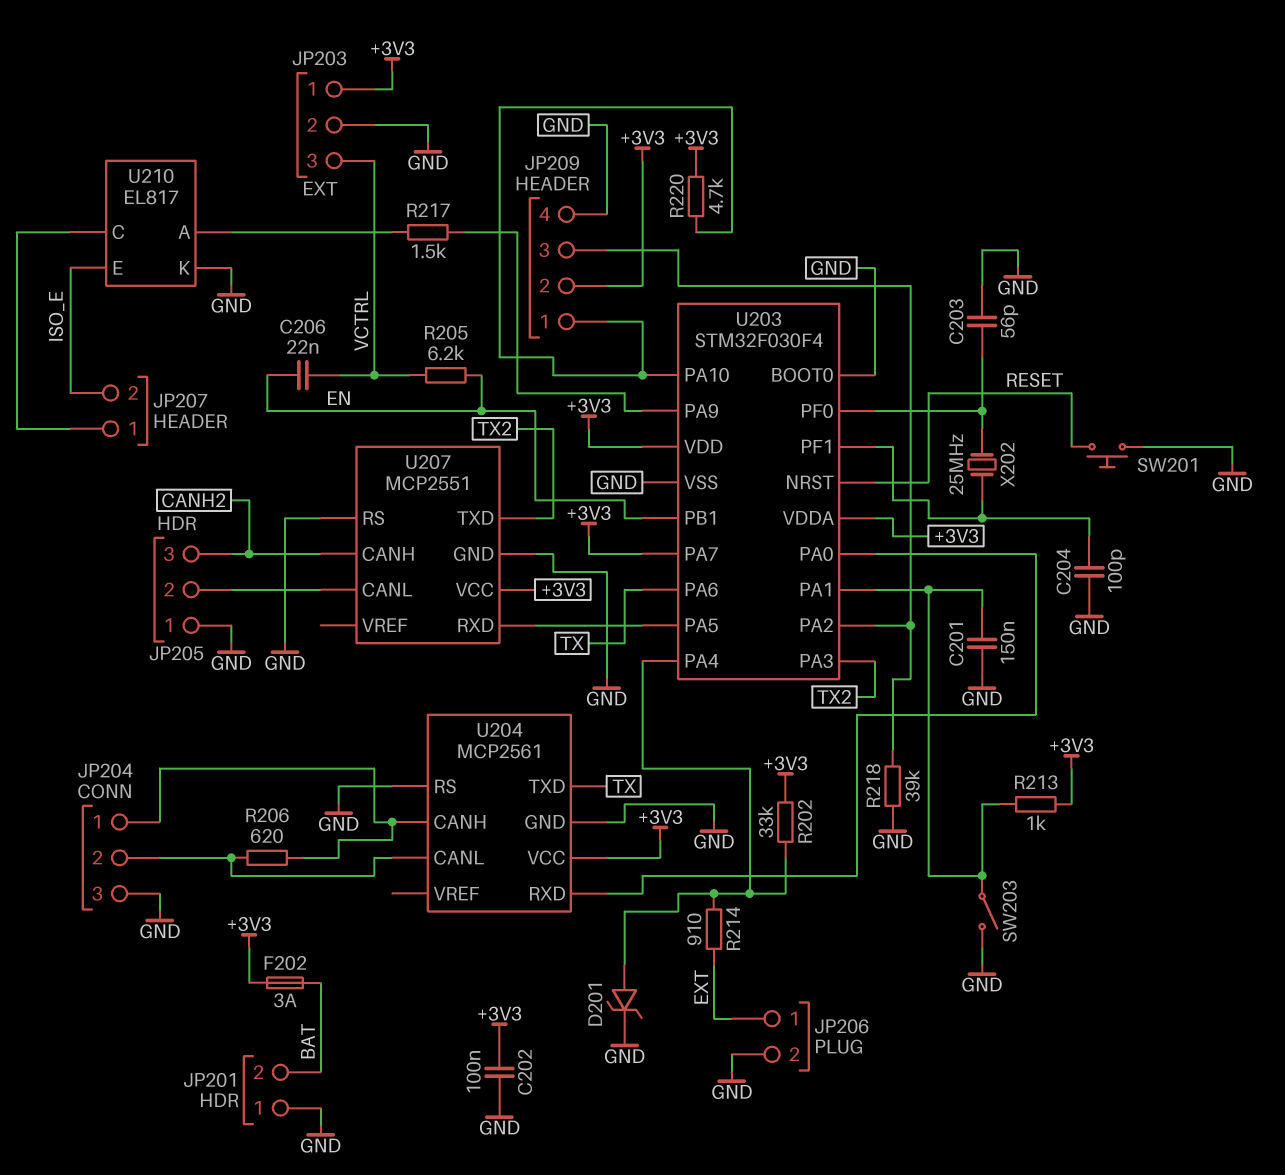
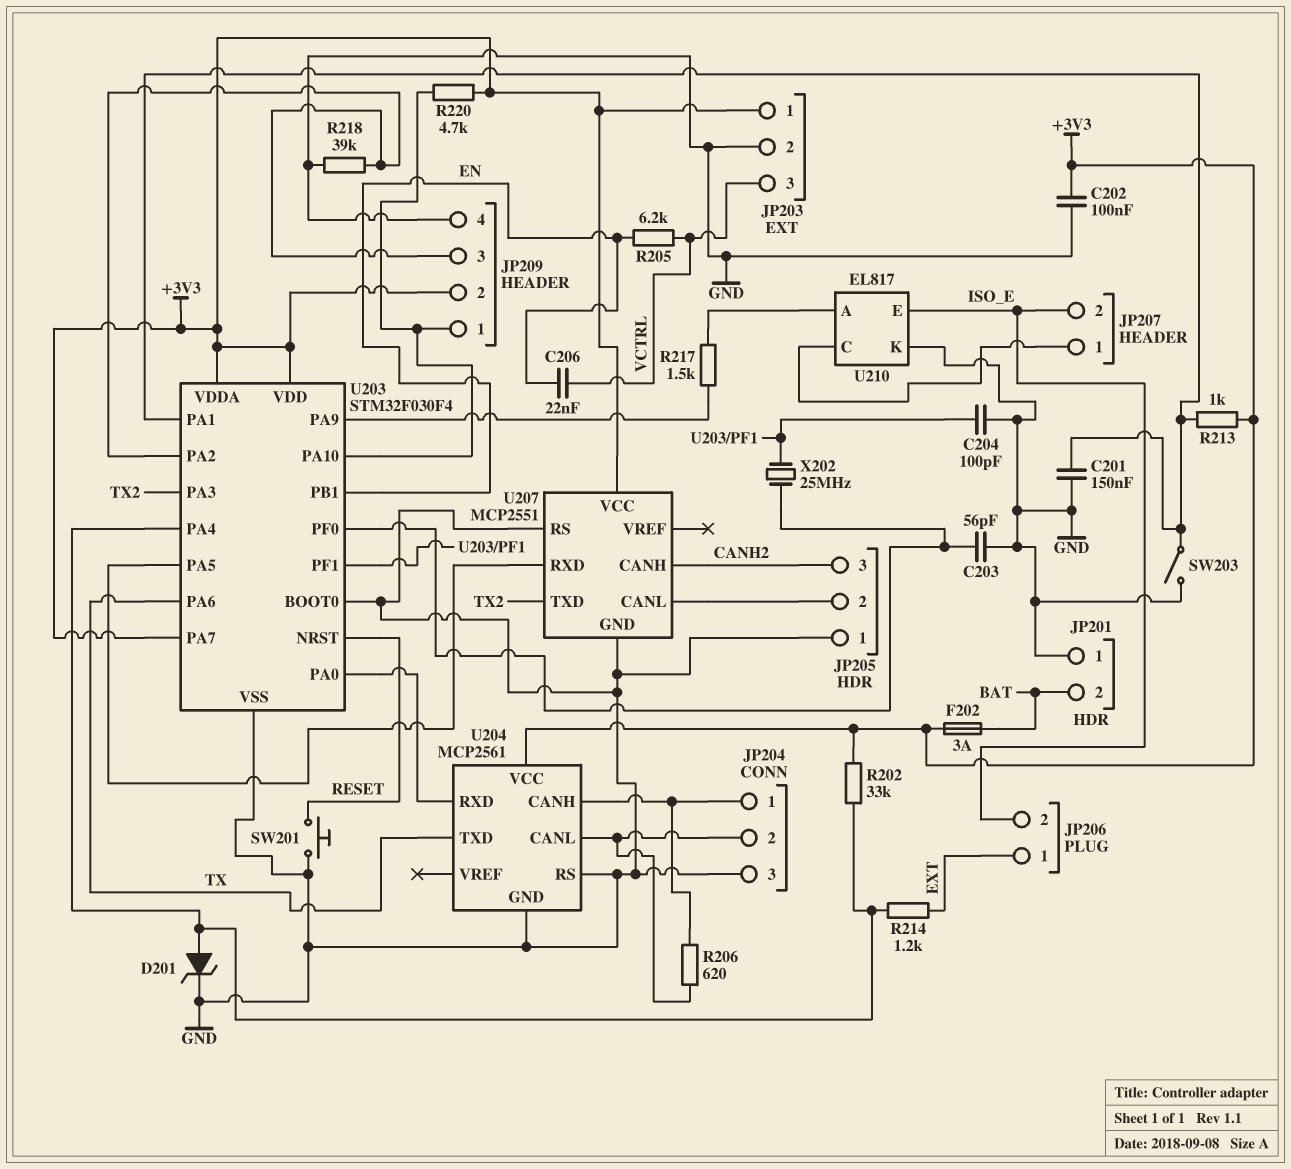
JP206 pin 2: GND -> ISO_E
R214: 910 (EXT, U203/PA4) -> 1.2k (EXT, U203/PA4)

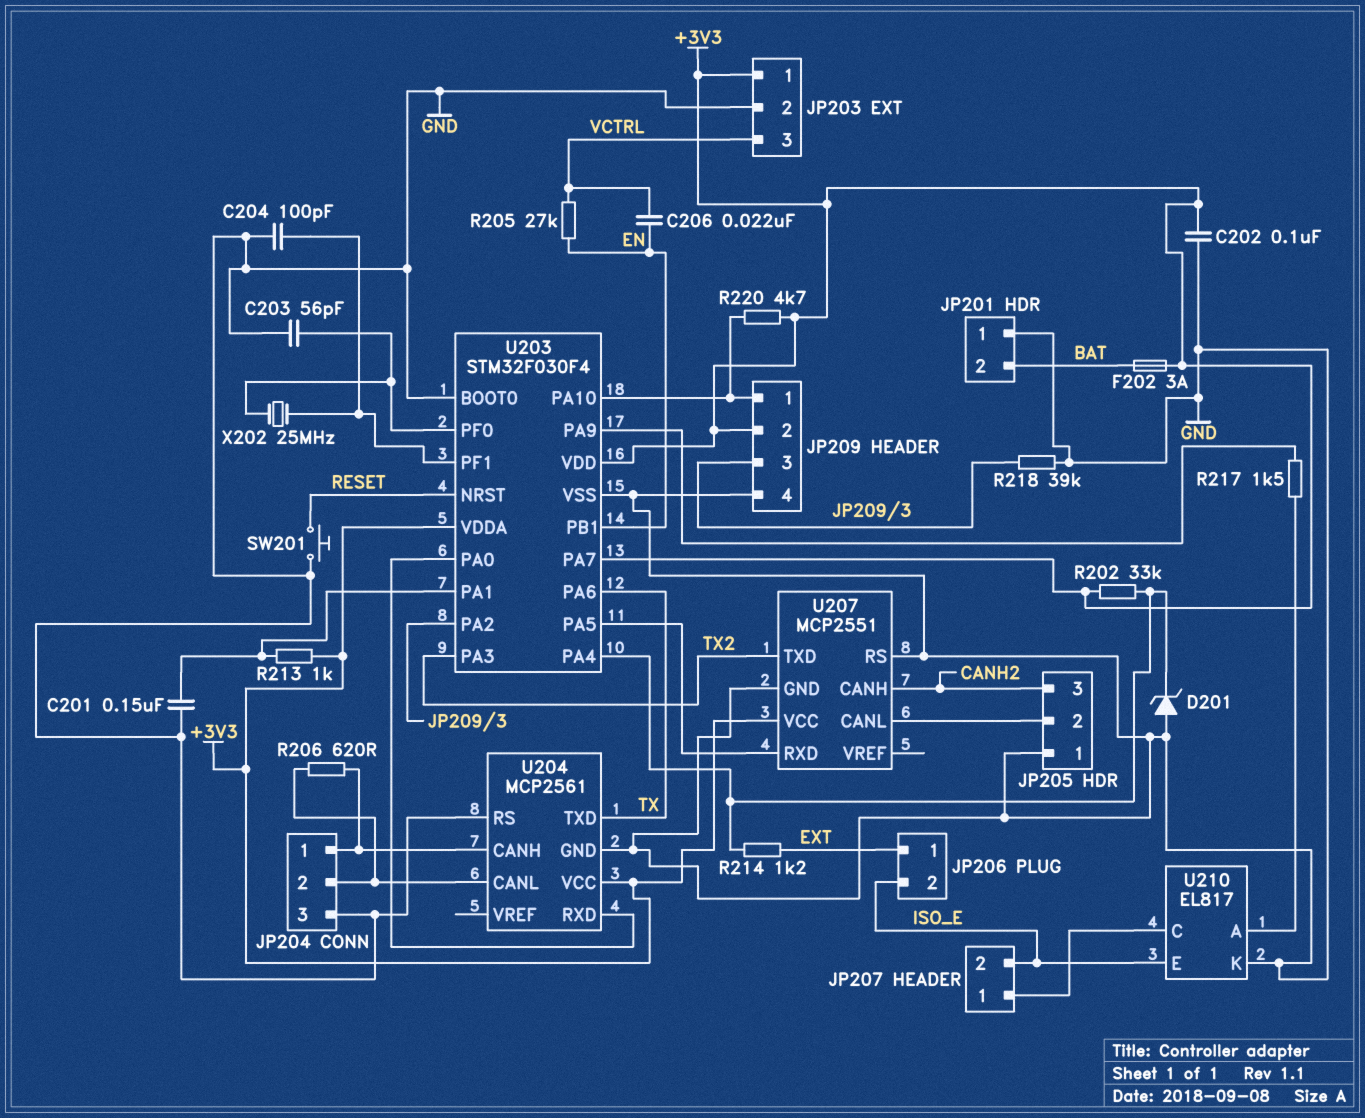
D201: zener (A U203/PA4, K GND) -> zener (A GND, K U203/PA4)
R205: 6.2k (EN, VCTRL) -> 27k (EN, VCTRL)
SW203: switch (GND, U203/PA1) -> none

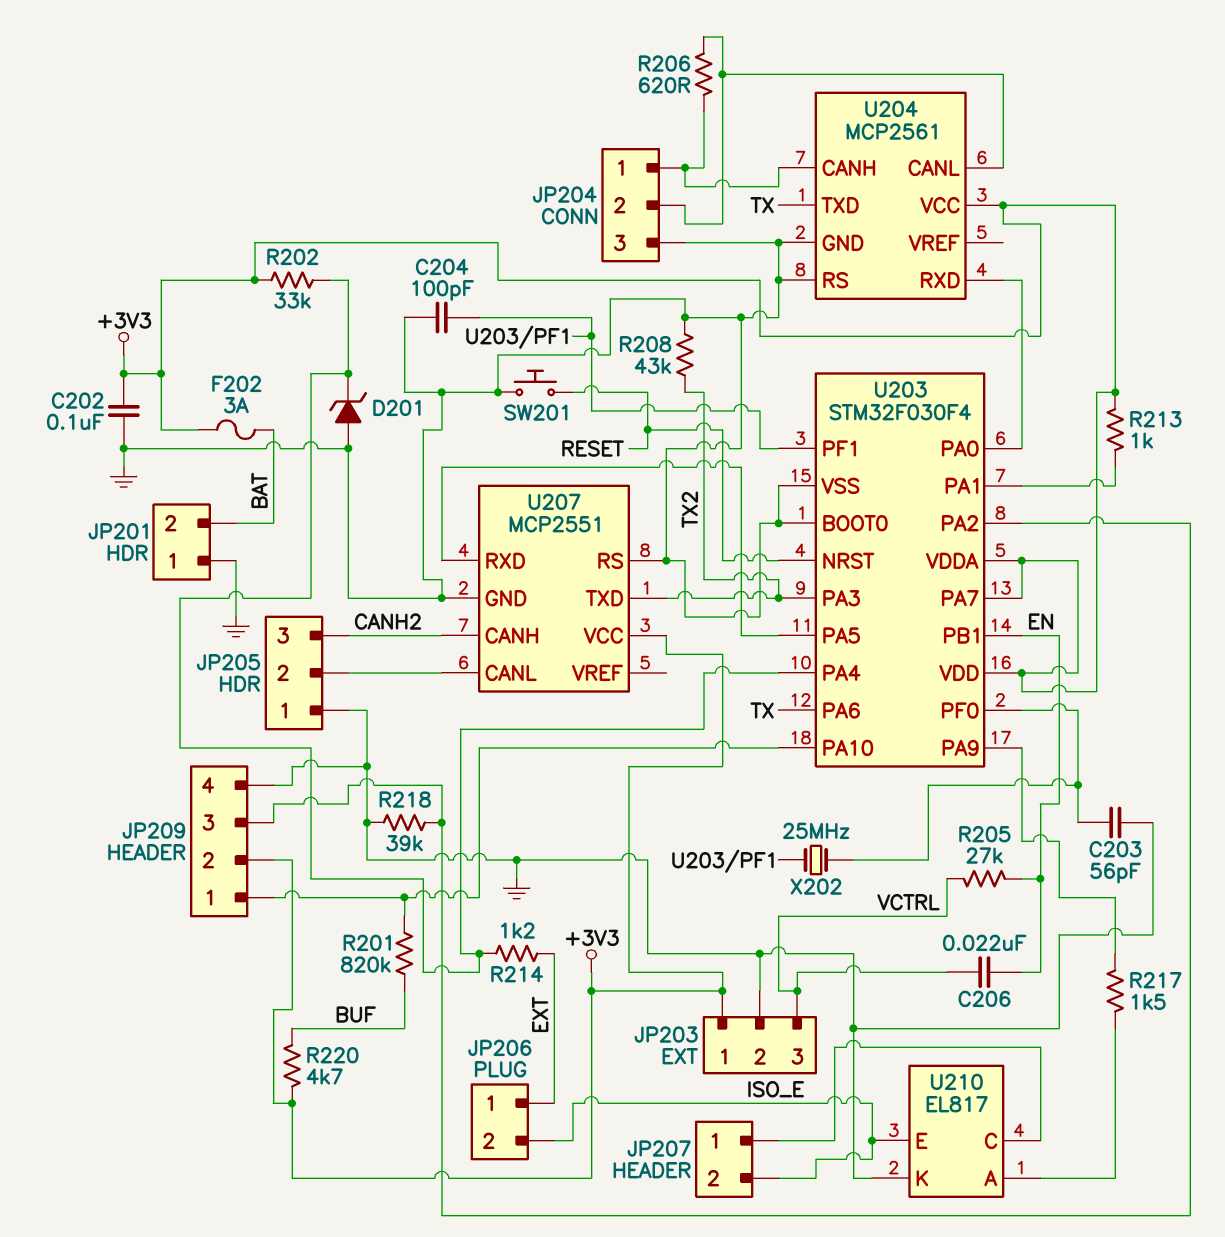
C201: 150nF (GND, U203/PA1) -> none
R201: none -> 820k (BUF, JP209/1)
R208: none -> 43k (GND, TX2)
R220: 4.7k (+3V3, JP209/1) -> 4.7k (+3V3, BUF)

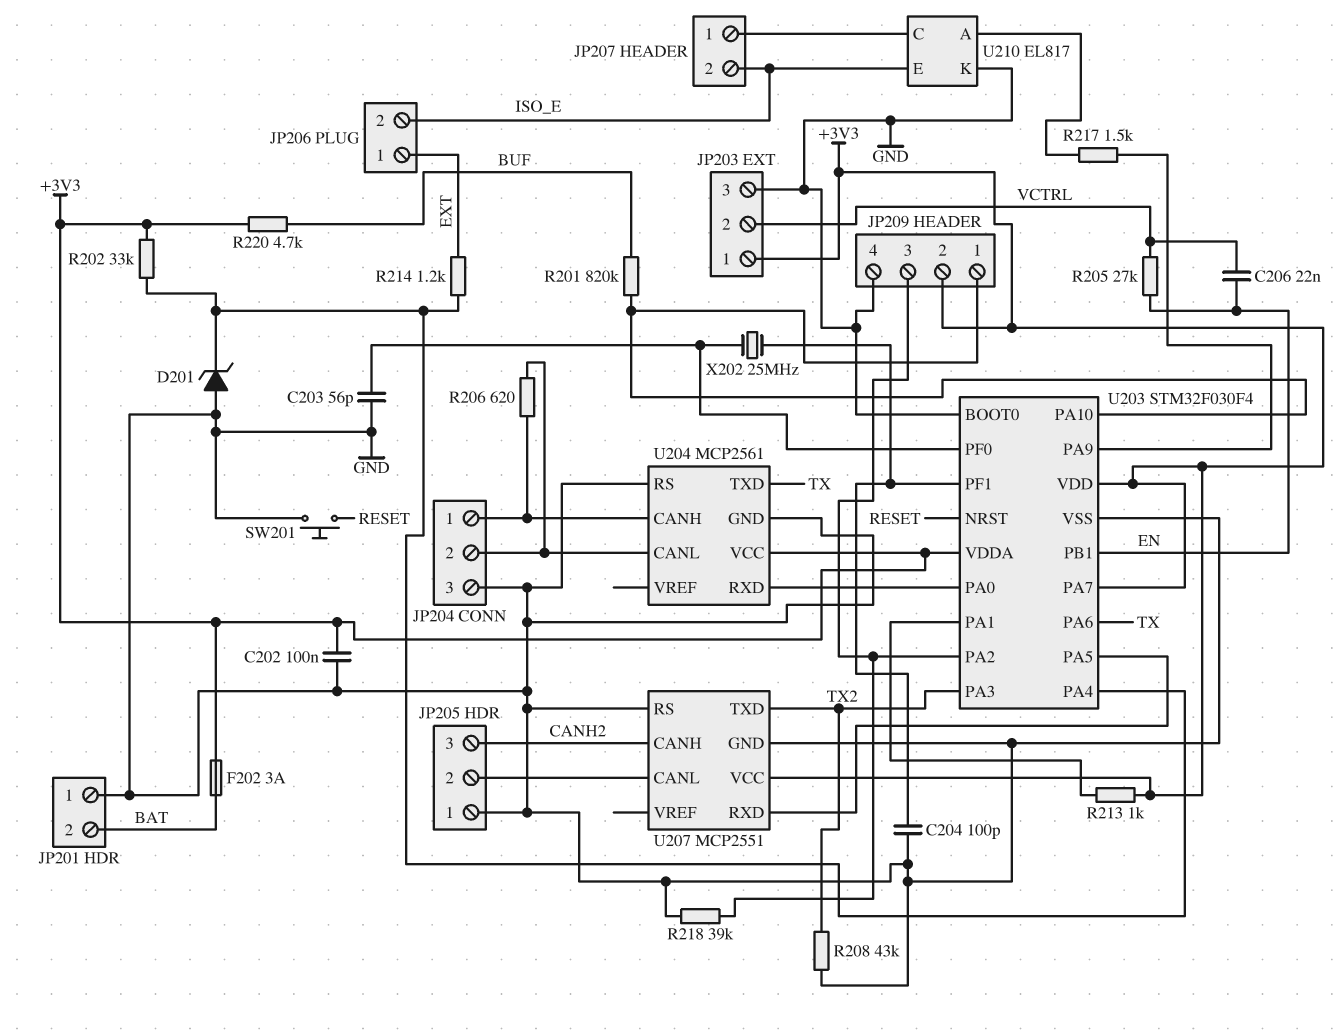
JP203 pin 2: GND -> VCTRL
JP203 pin 3: VCTRL -> GND

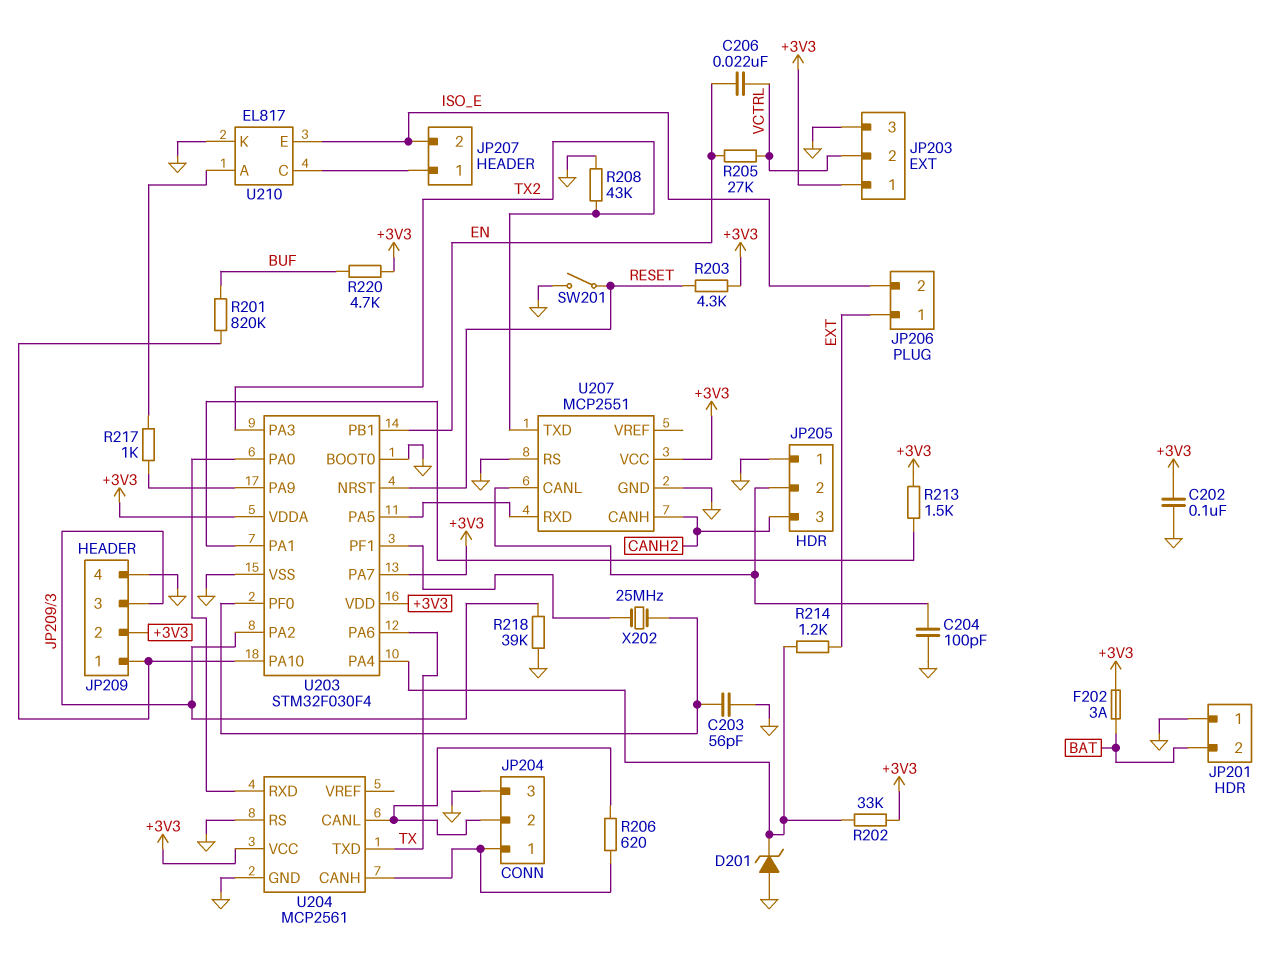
C204: 100pF (GND, U203/PF1) -> 100pF (GND, JP205/2)
R203: none -> 4.3k (+3V3, RESET)
R213: 1k (+3V3, U203/PA1) -> 1.5k (+3V3, U203/PA1)
R217: 1.5k (U203/PA9, U210/A) -> 1k (U203/PA9, U210/A)
SW201: button (GND, RESET) -> switch (GND, RESET)

